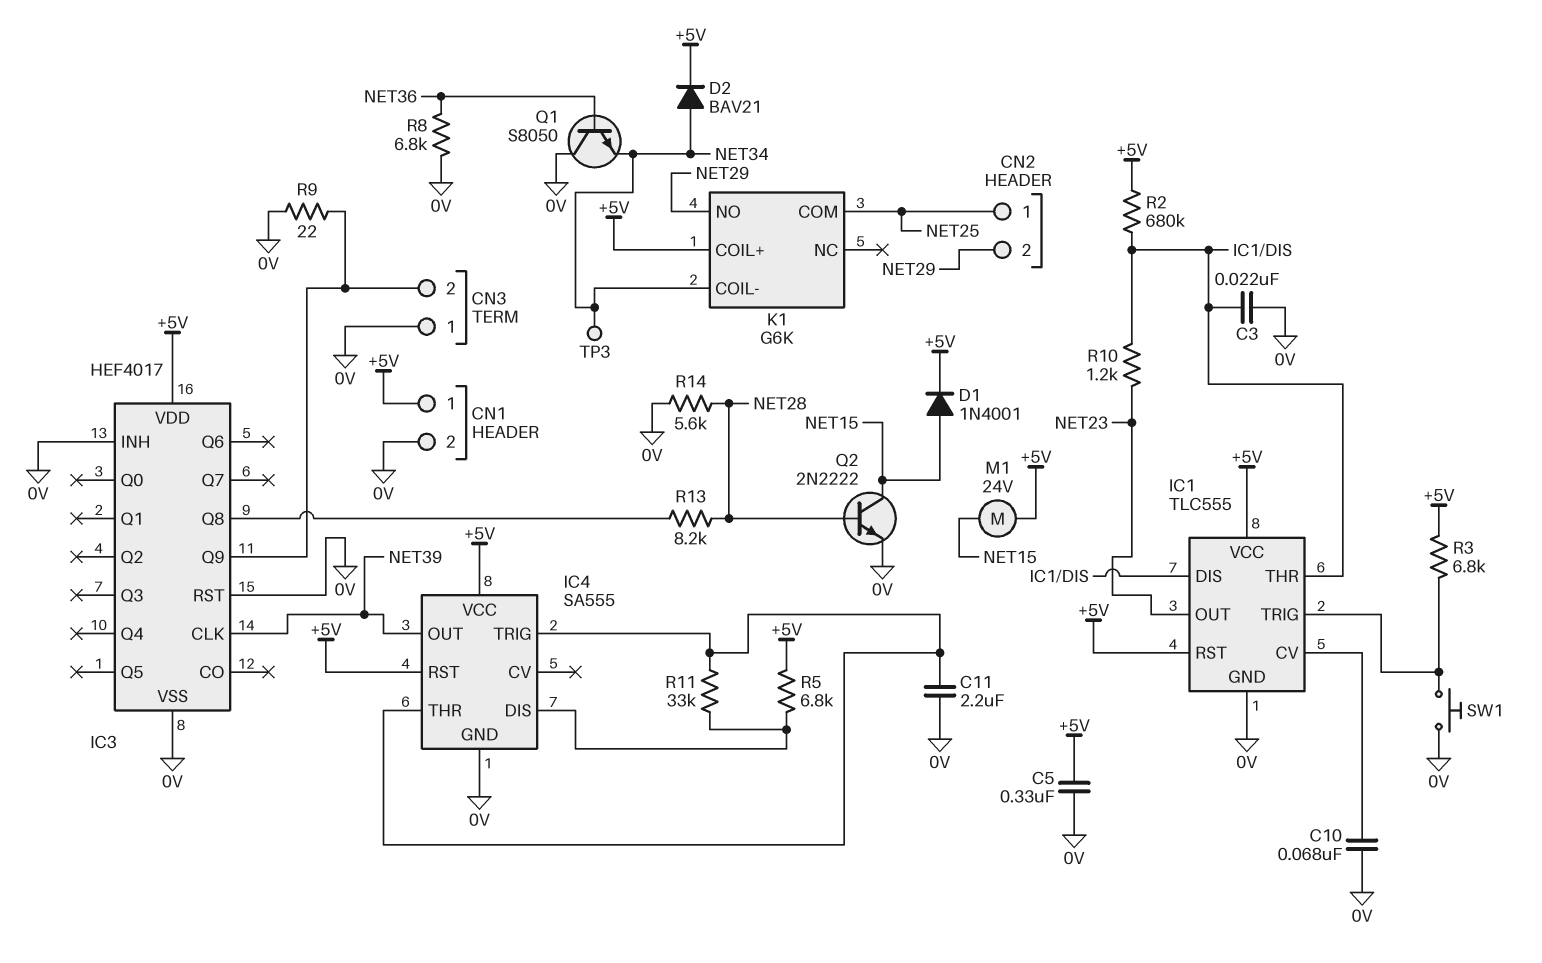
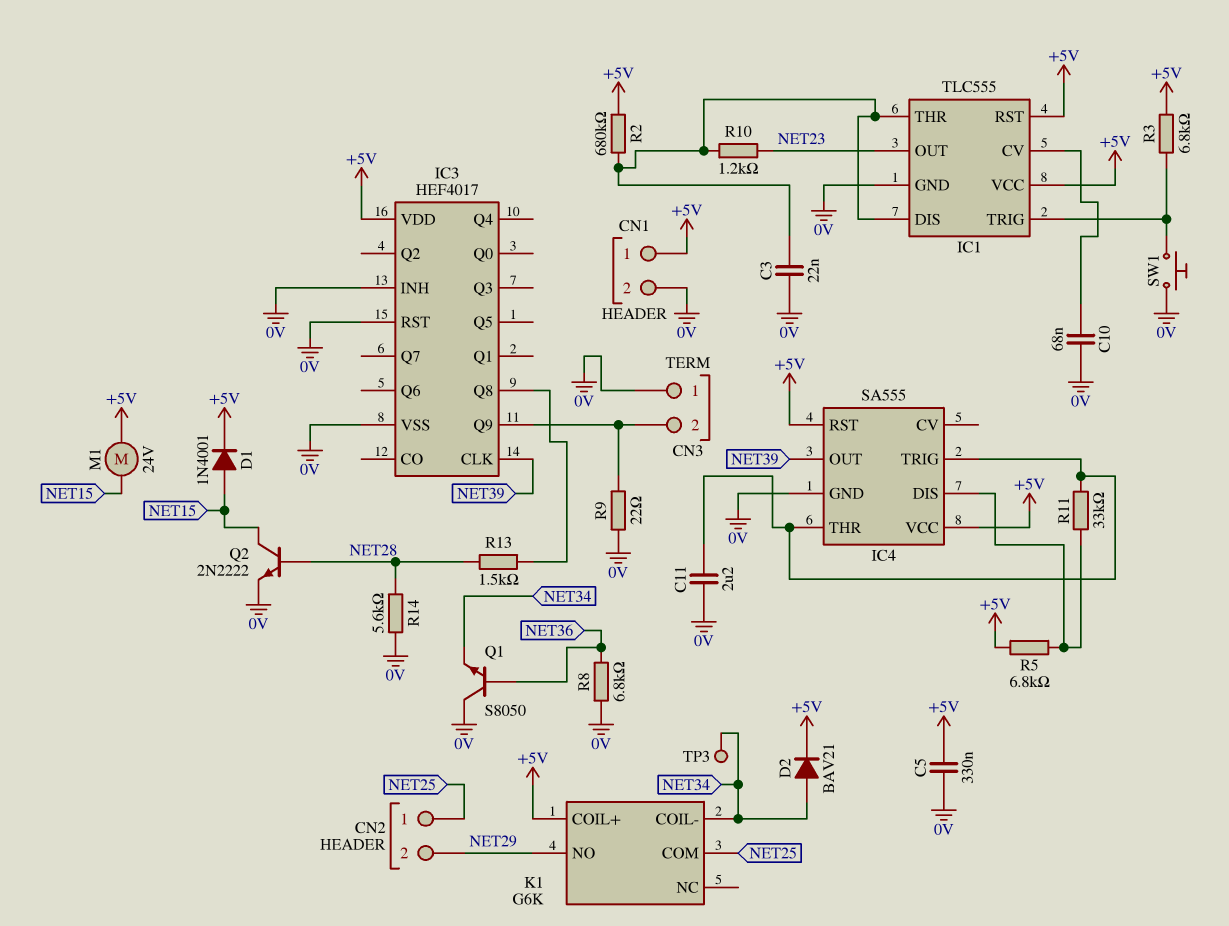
R13: 8.2k (IC3/Q8, NET28) -> 1.5k (IC3/Q8, NET28)

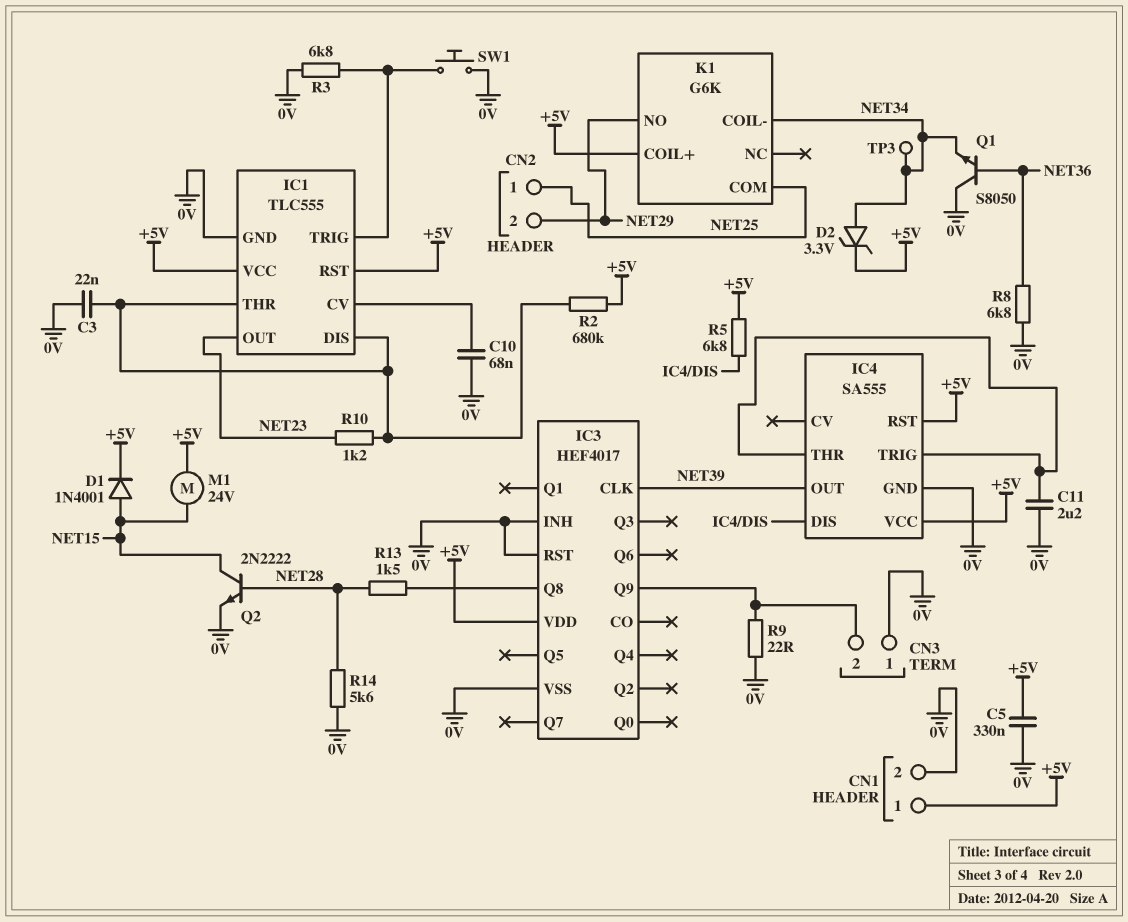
D2: diode BAV21 (A NET34, K +5V) -> zener 3.3V (A NET34, K +5V)
R3: 6.8k (+5V, IC1/TRIG) -> 6.8k (0V, IC1/TRIG)
R11: 33k (IC4/DIS, IC4/THR) -> none

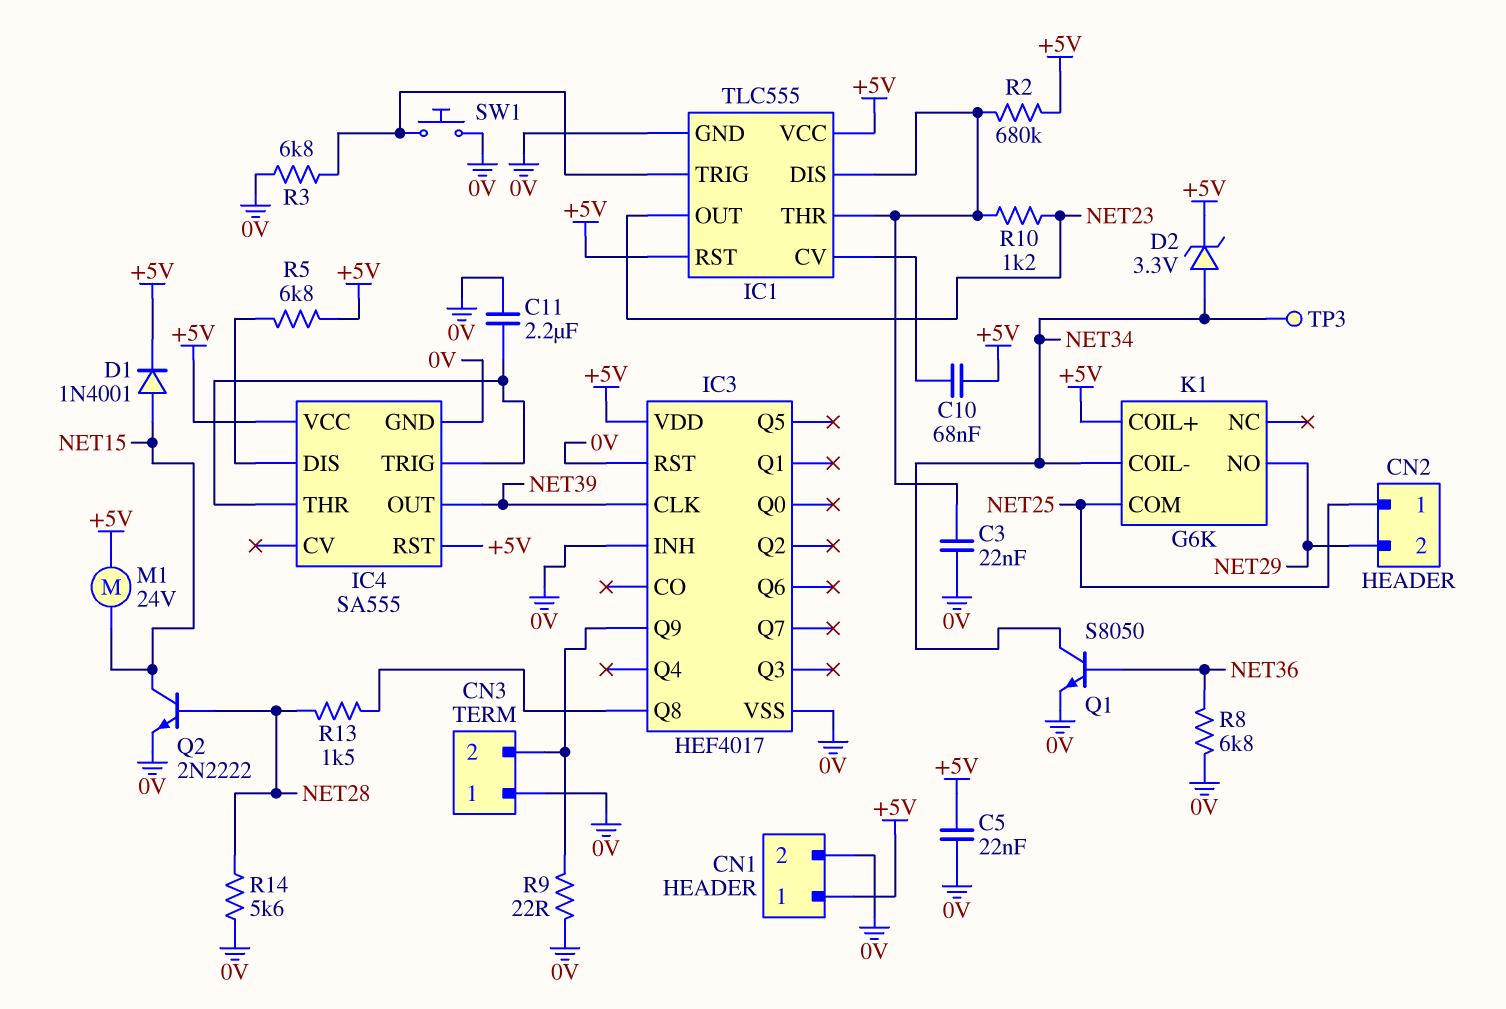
C5: 330nF (+5V, 0V) -> 22nF (+5V, 0V)
C10: 68nF (0V, IC1/CV) -> 68nF (+5V, IC1/CV)
Q1: NPN S8050 (B NET36, C 0V, E NET34) -> NPN S8050 (B NET36, C NET34, E 0V)

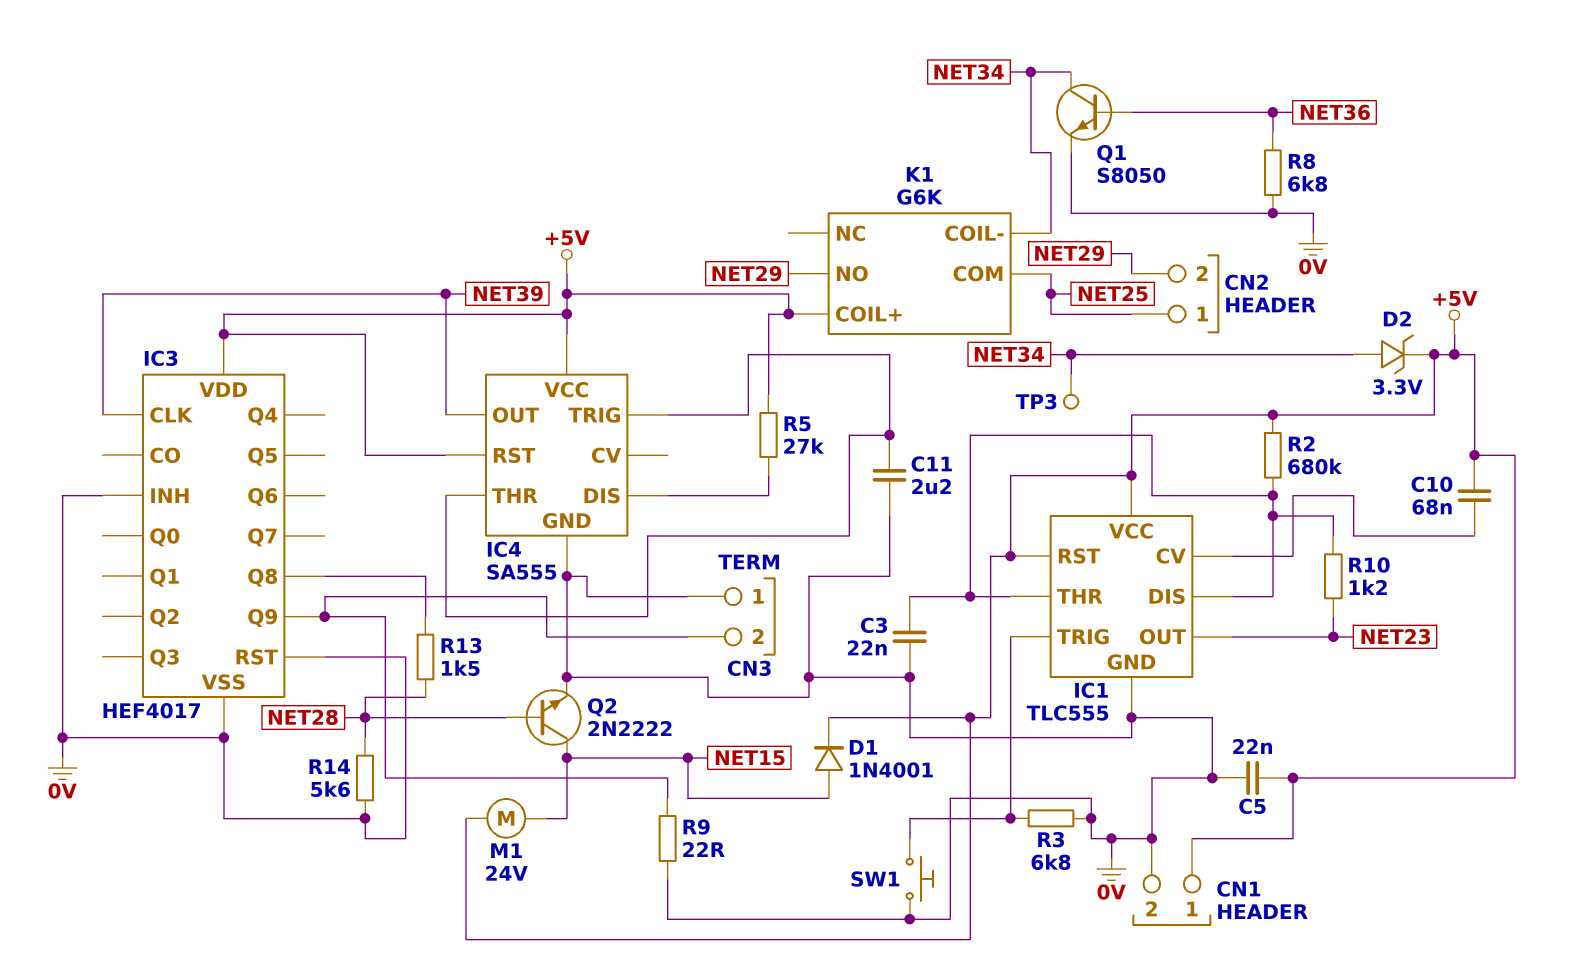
R5: 6.8k (+5V, IC4/DIS) -> 27k (+5V, IC4/DIS)

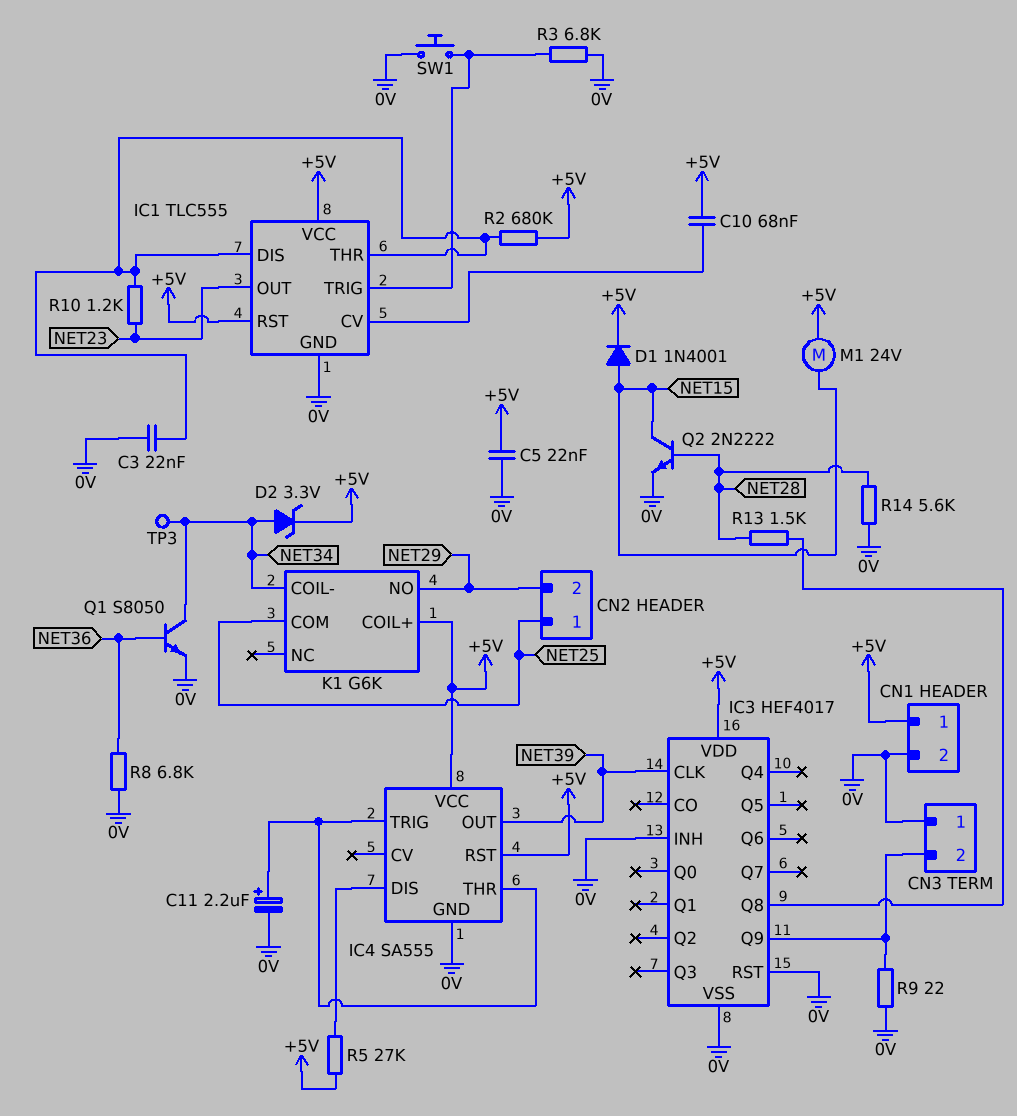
C11: 2.2uF (0V, IC4/THR) -> 2.2uF (plus IC4/THR, minus 0V)

